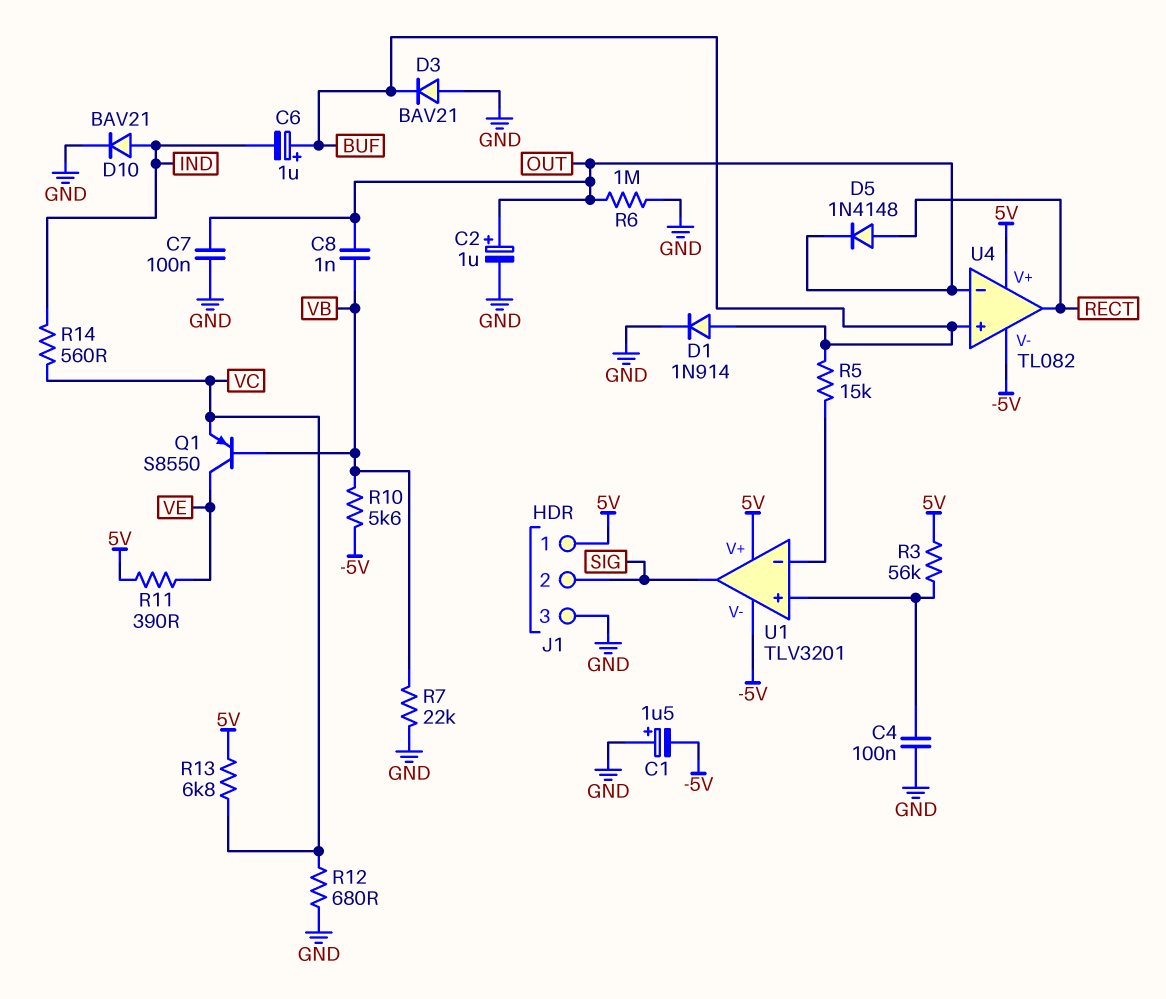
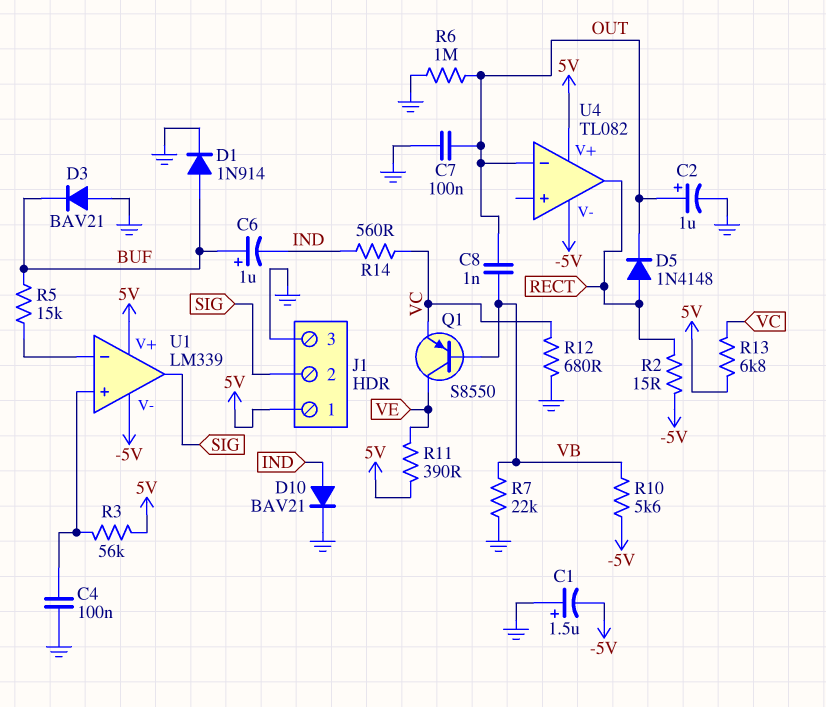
R2: none -> 15 (-5V, RECT)
U1: TLV3201 -> LM339
U4 pin in+: BUF -> none

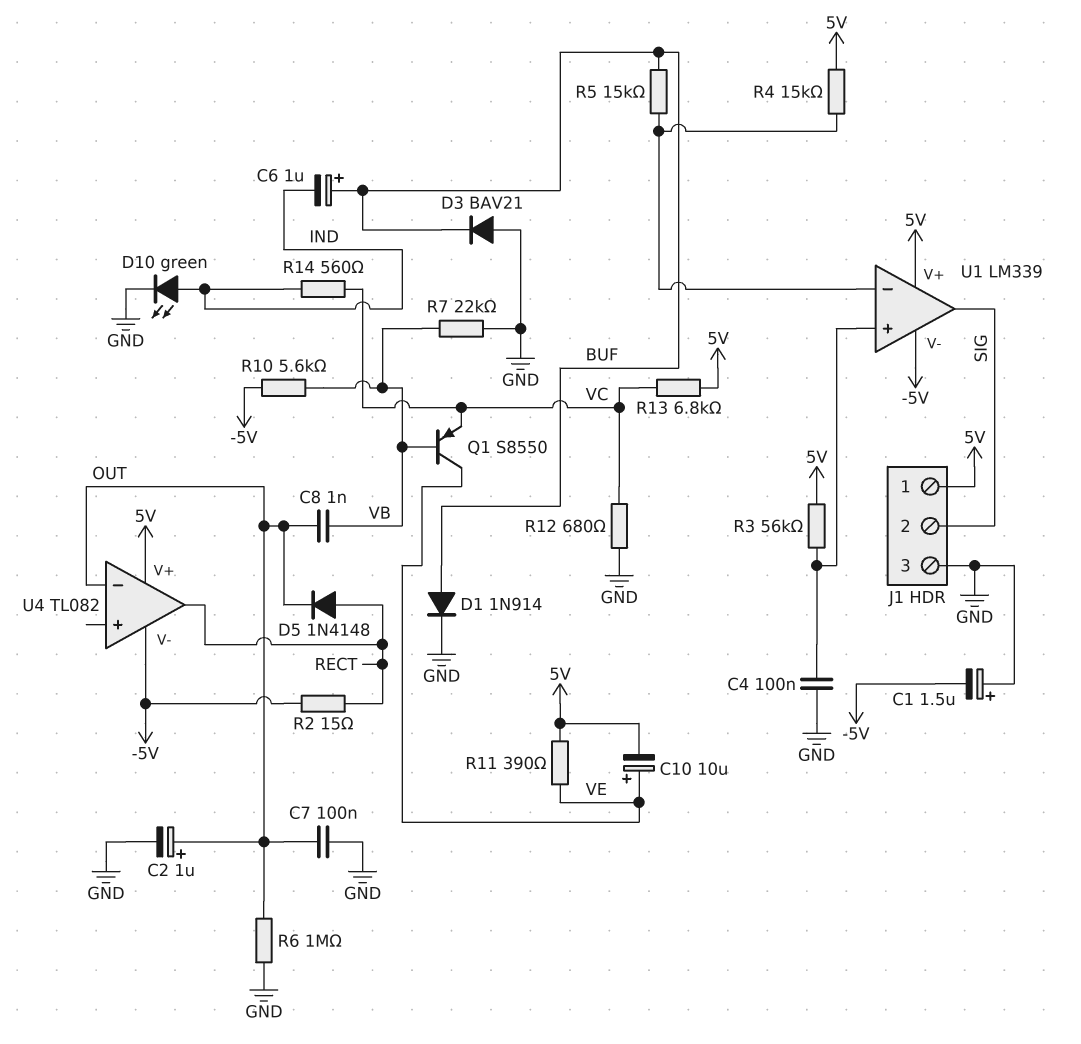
C10: none -> 10uF (plus VE, minus 5V)
D10: diode BAV21 (A IND, K GND) -> LED green (A IND, K GND)
R4: none -> 15k (5V, U1/in-)

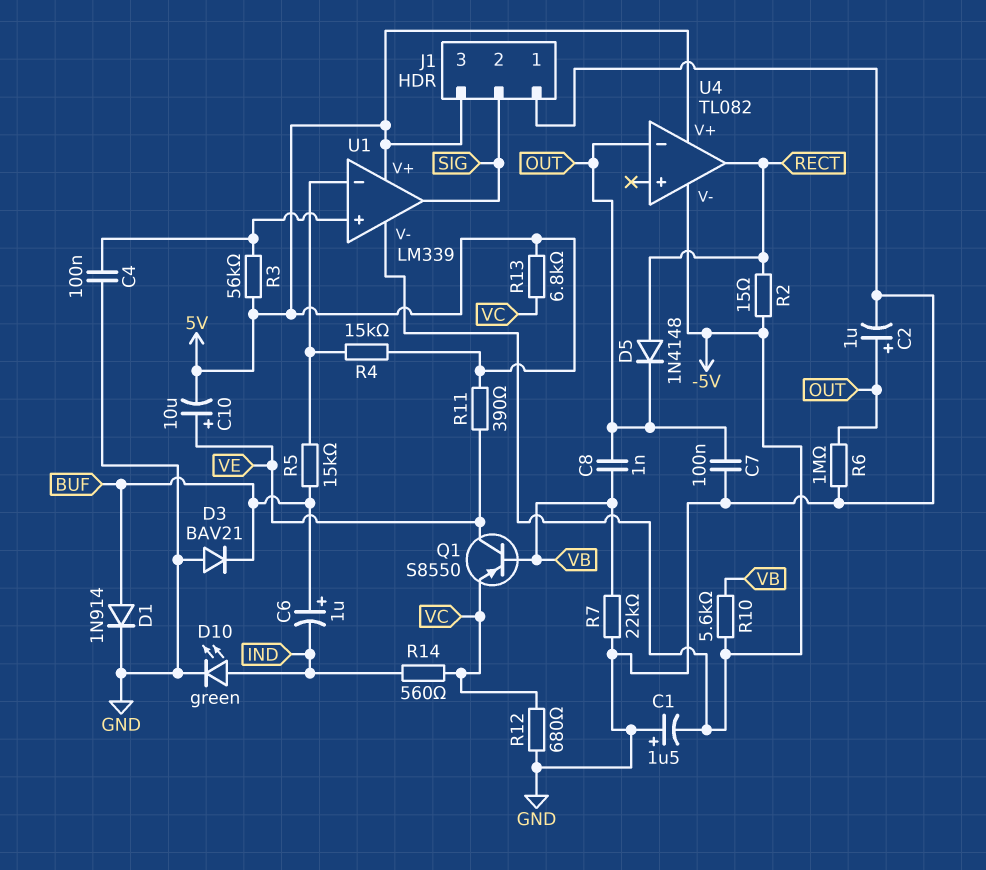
J1 pin 1: 5V -> GND
J1 pin 3: GND -> 5V

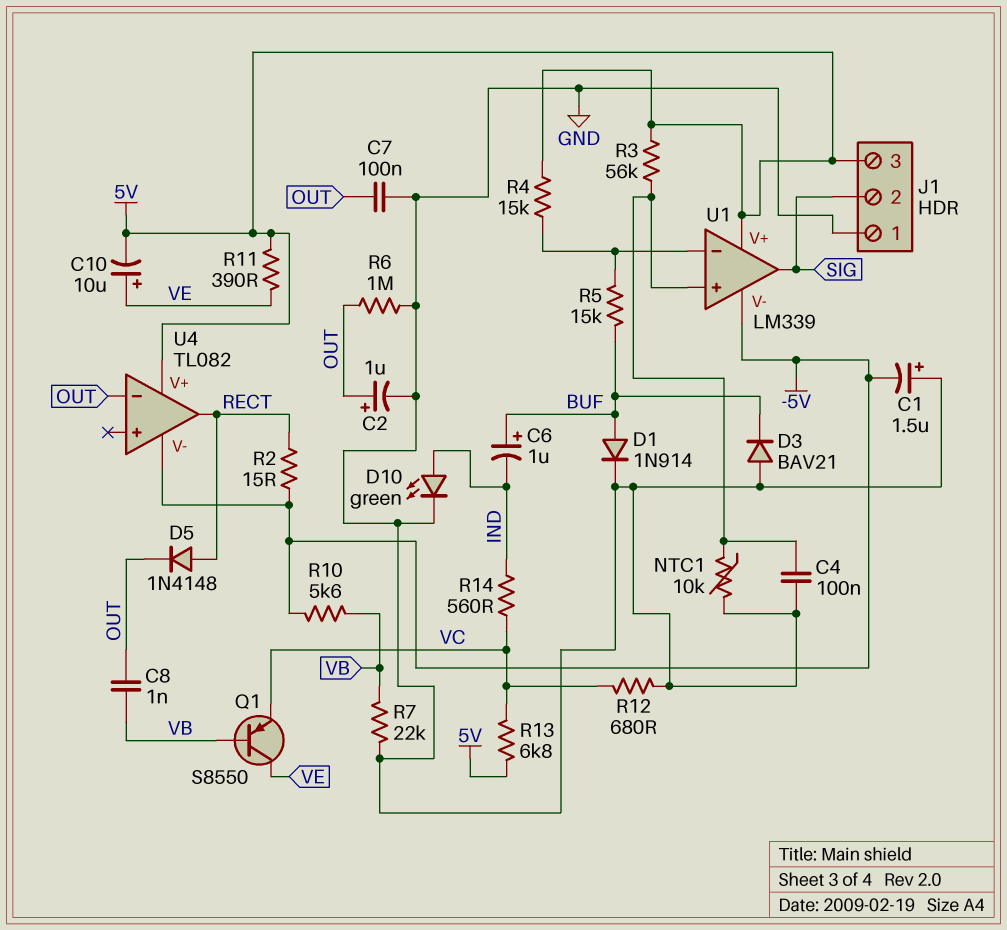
NTC1: none -> 10k (GND, U1/in+)

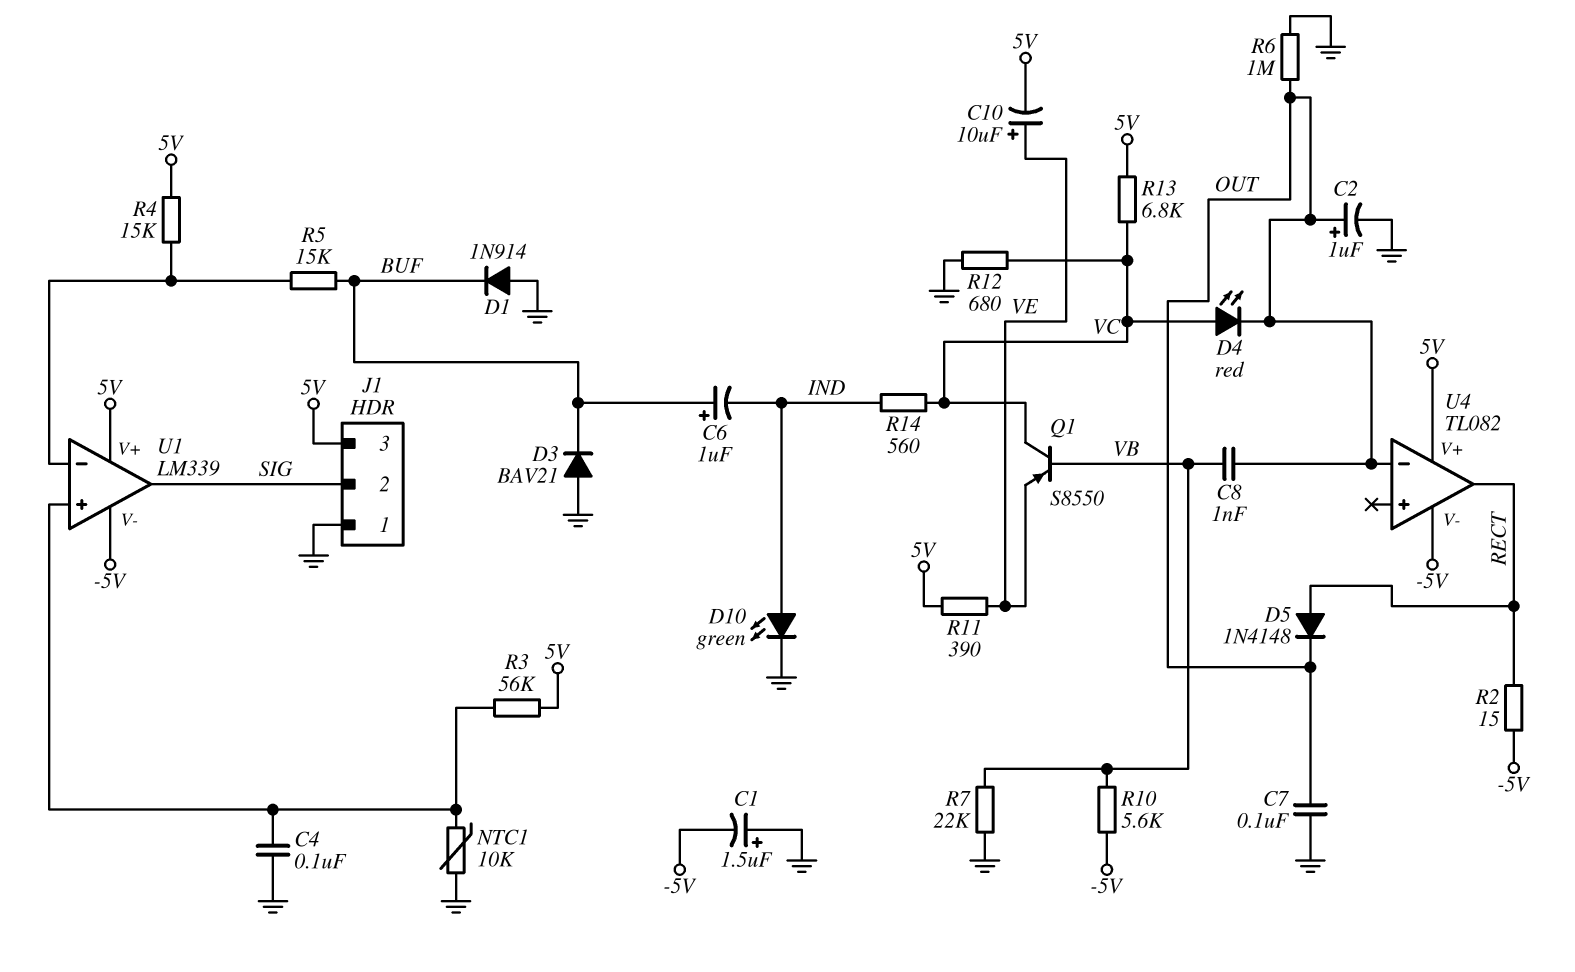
D1: diode 1N914 (A BUF, K GND) -> diode 1N914 (A GND, K BUF)
D4: none -> LED red (A VC, K OUT)
Q1: PNP S8550 (B VB, C VE, E VC) -> PNP S8550 (B VB, C VC, E VE)

